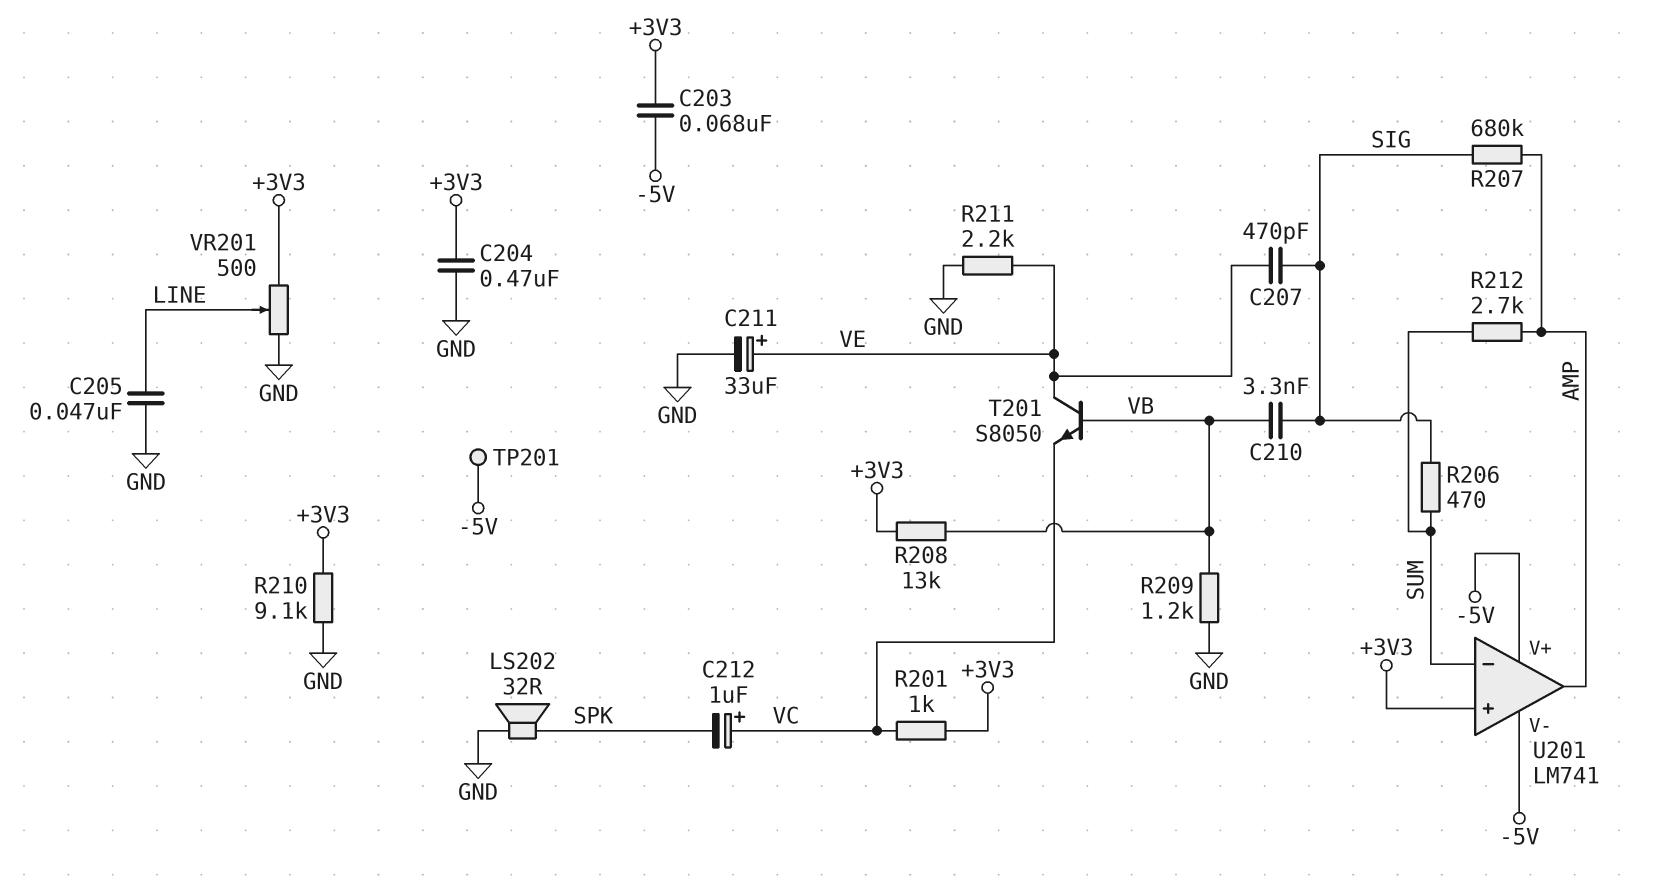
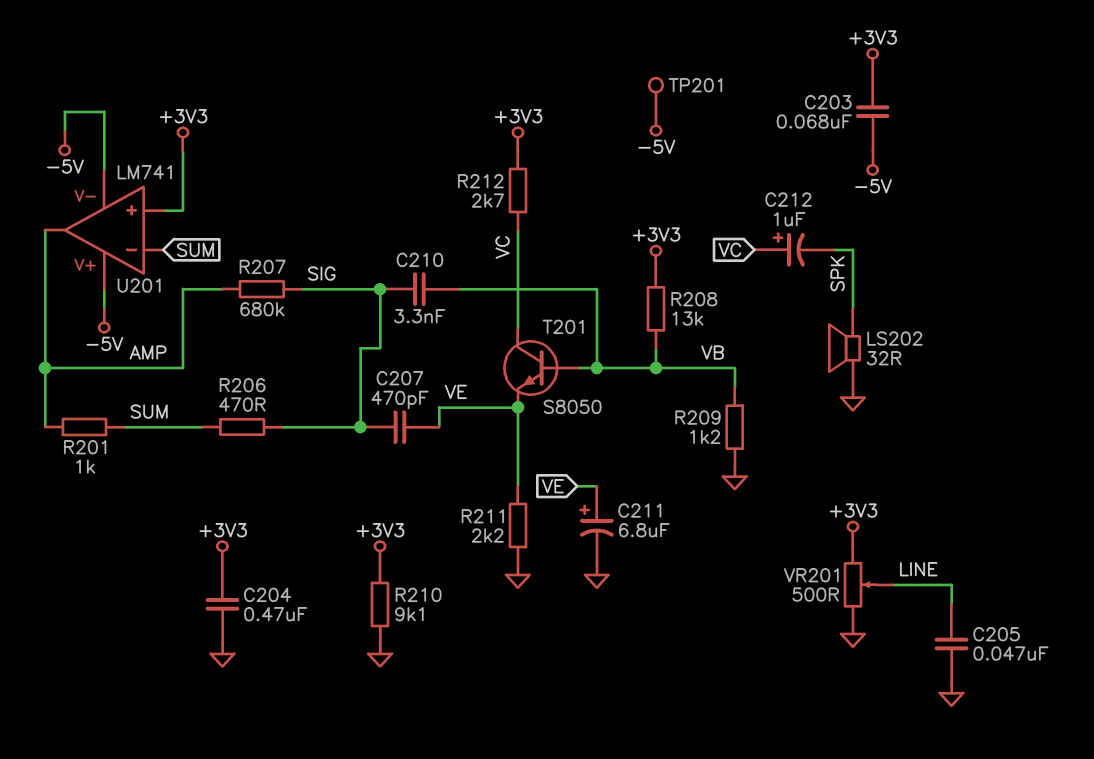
C211: 33uF (plus VE, minus GND) -> 6.8uF (plus VE, minus GND)
R201: 1k (+3V3, VC) -> 1k (AMP, SUM)
R212: 2.7k (AMP, SUM) -> 2.7k (+3V3, VC)
T201: NPN S8050 (B VB, C VE, E VC) -> NPN S8050 (B VB, C VC, E VE)

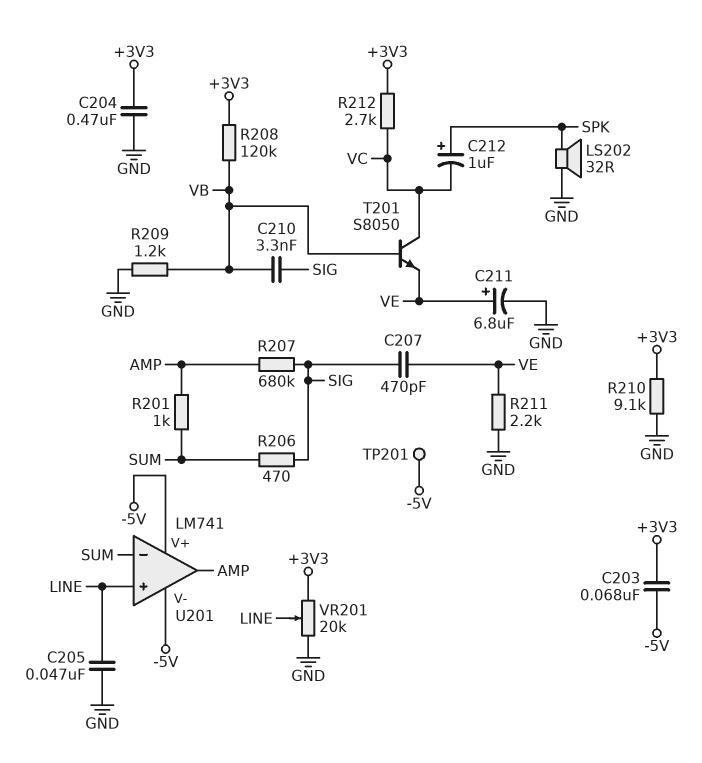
C212: 1uF (plus VC, minus SPK) -> 1uF (plus SPK, minus VC)
R208: 13k (+3V3, VB) -> 120k (+3V3, VB)
U201 pin in+: +3V3 -> LINE
VR201: 500 (+3V3, GND, wiper LINE) -> 20k (+3V3, GND, wiper LINE)

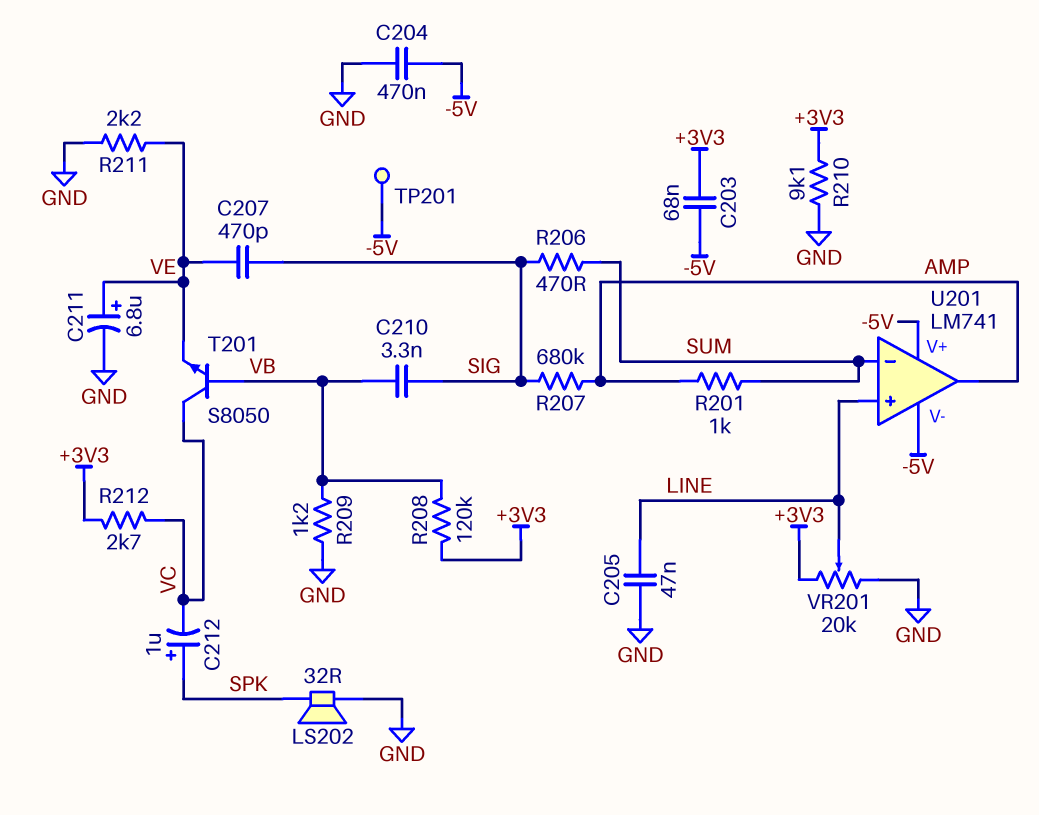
C204: 470nF (+3V3, GND) -> 470nF (-5V, GND)

